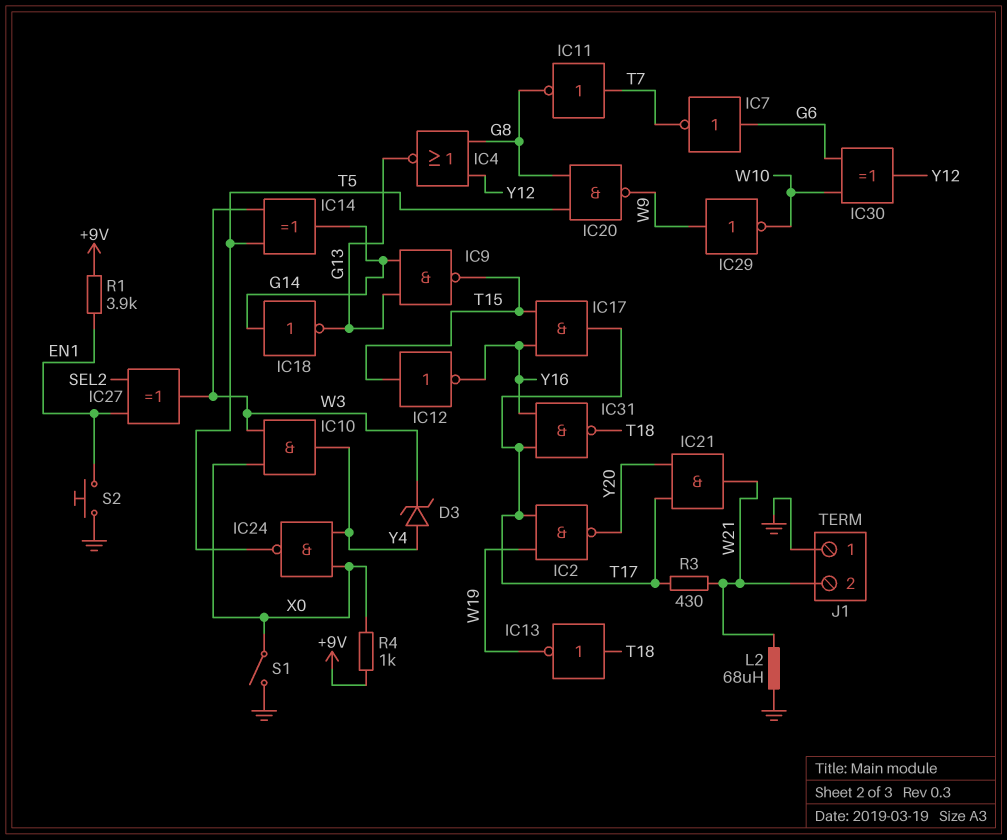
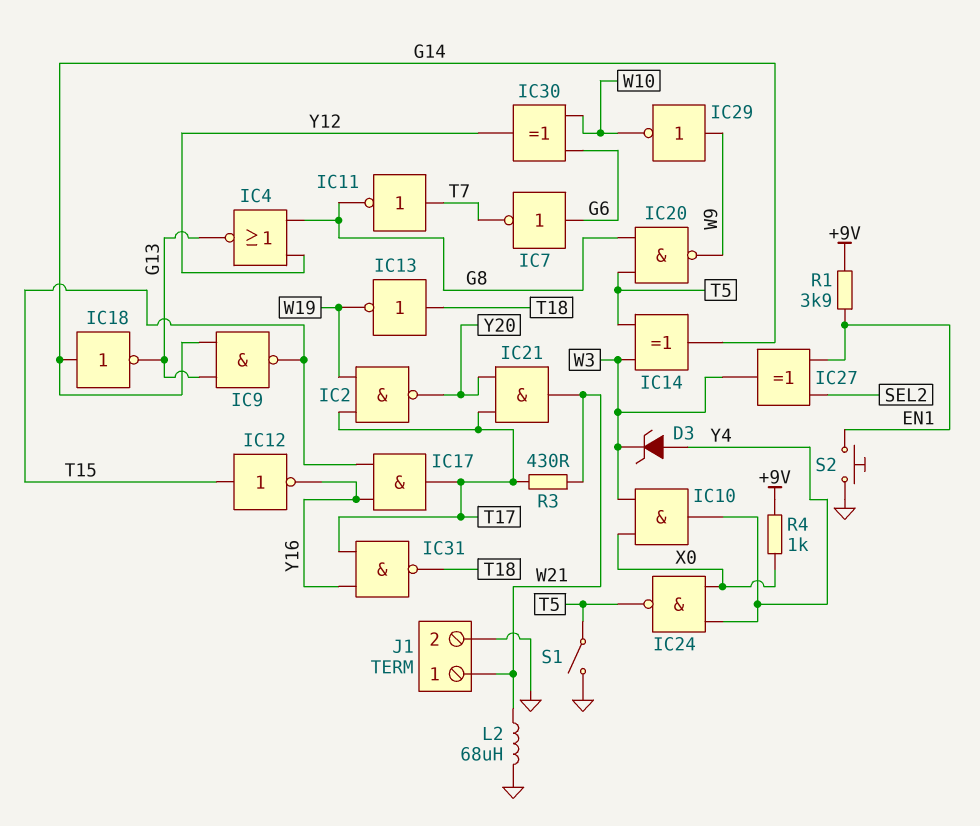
J1 pin 1: GND -> W21
J1 pin 2: W21 -> GND
S1: switch (GND, X0) -> switch (GND, T5)

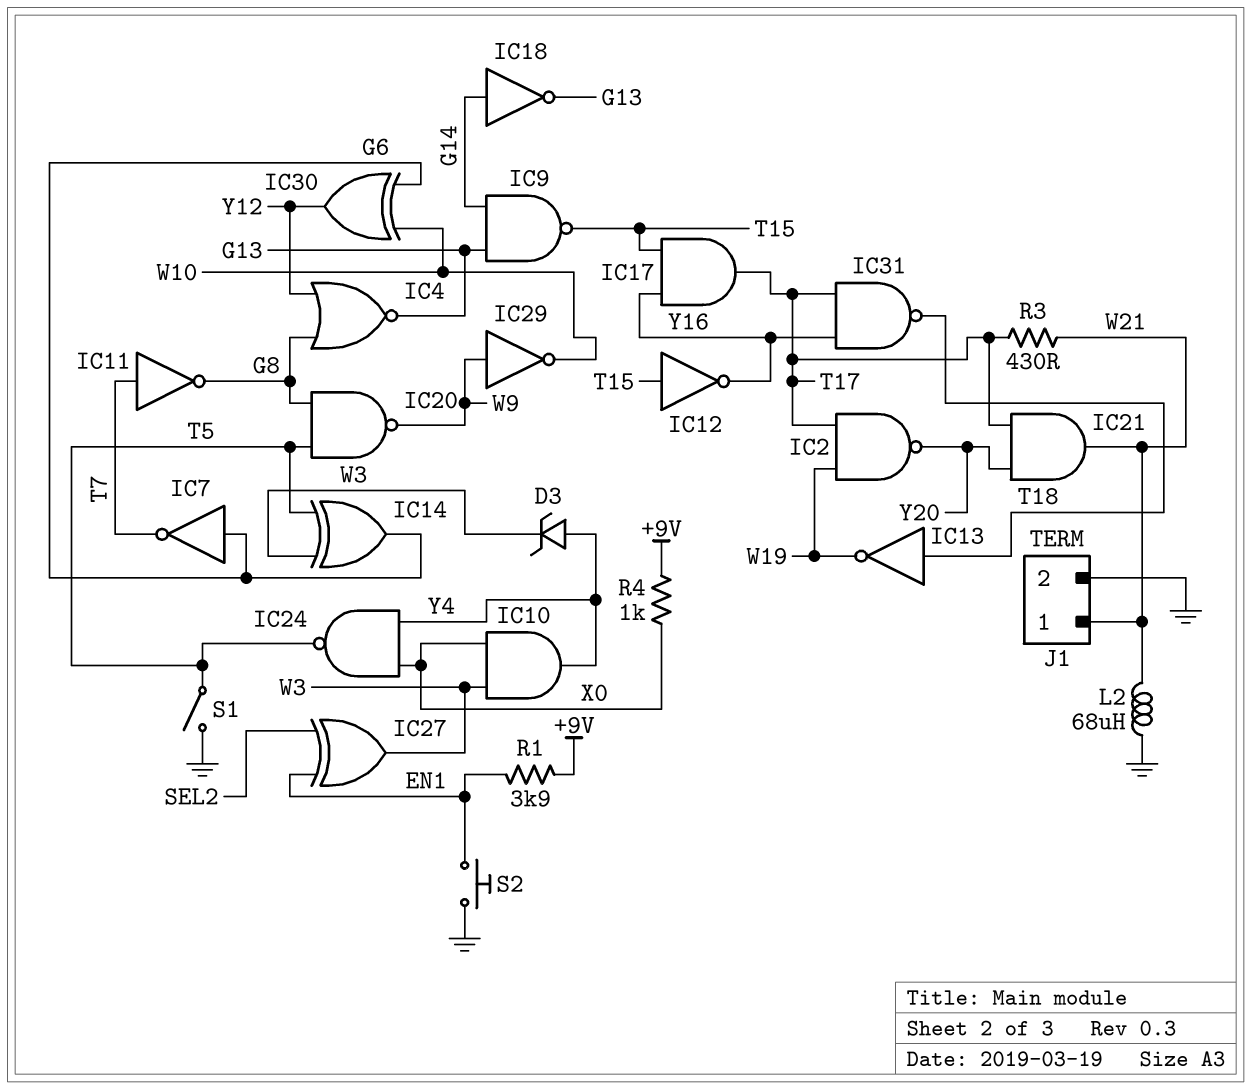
IC14: XOR (in T5, in W3, out G14) -> XOR (in T5, in W3, out G6)

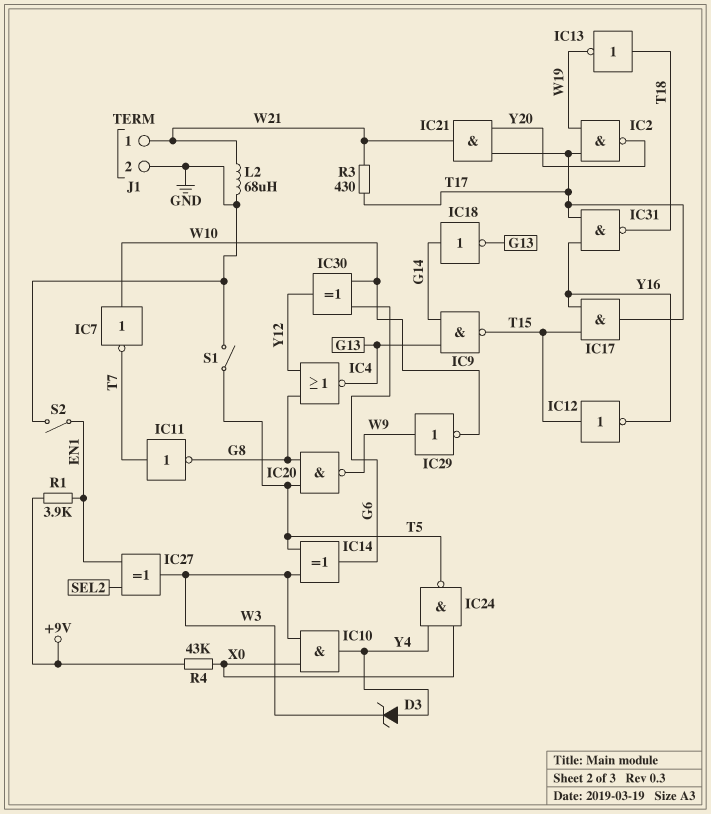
IC7: NOT (in G6, out T7) -> NOT (in W10, out T7)
R4: 1k (+9V, X0) -> 43k (+9V, X0)
S2: button (EN1, GND) -> switch (EN1, GND)

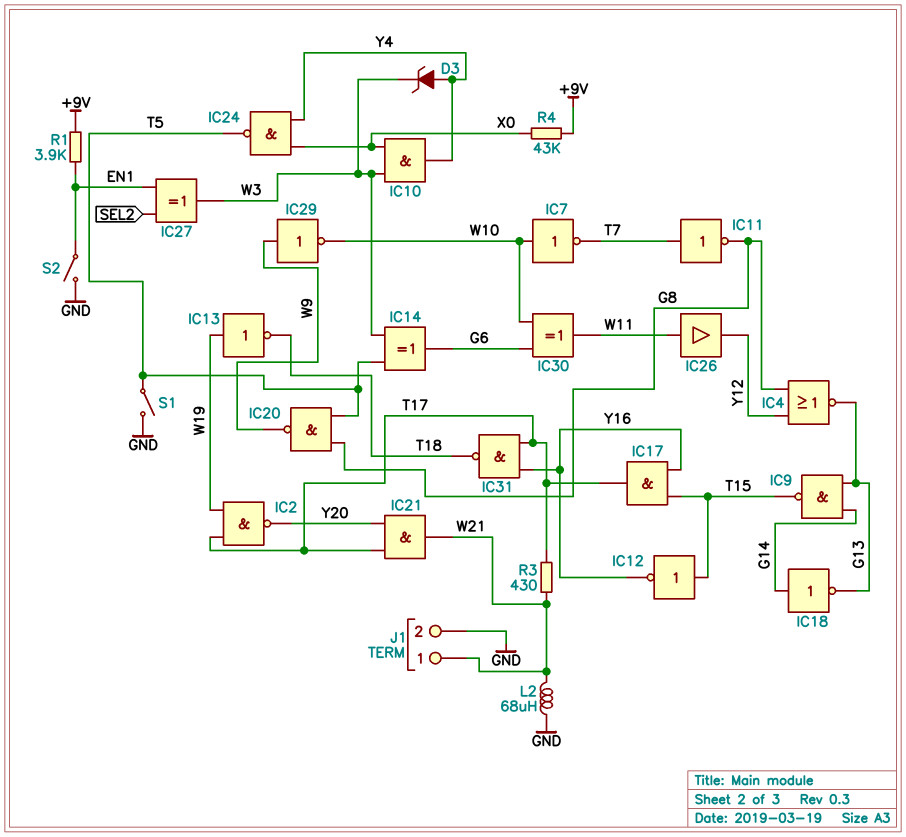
IC13: NOT (in T18, out W19) -> NOT (in W19, out T18)
IC26: none -> buffer (in W11, out Y12)
IC30: XOR (in G6, in W10, out Y12) -> XOR (in G6, in W10, out W11)

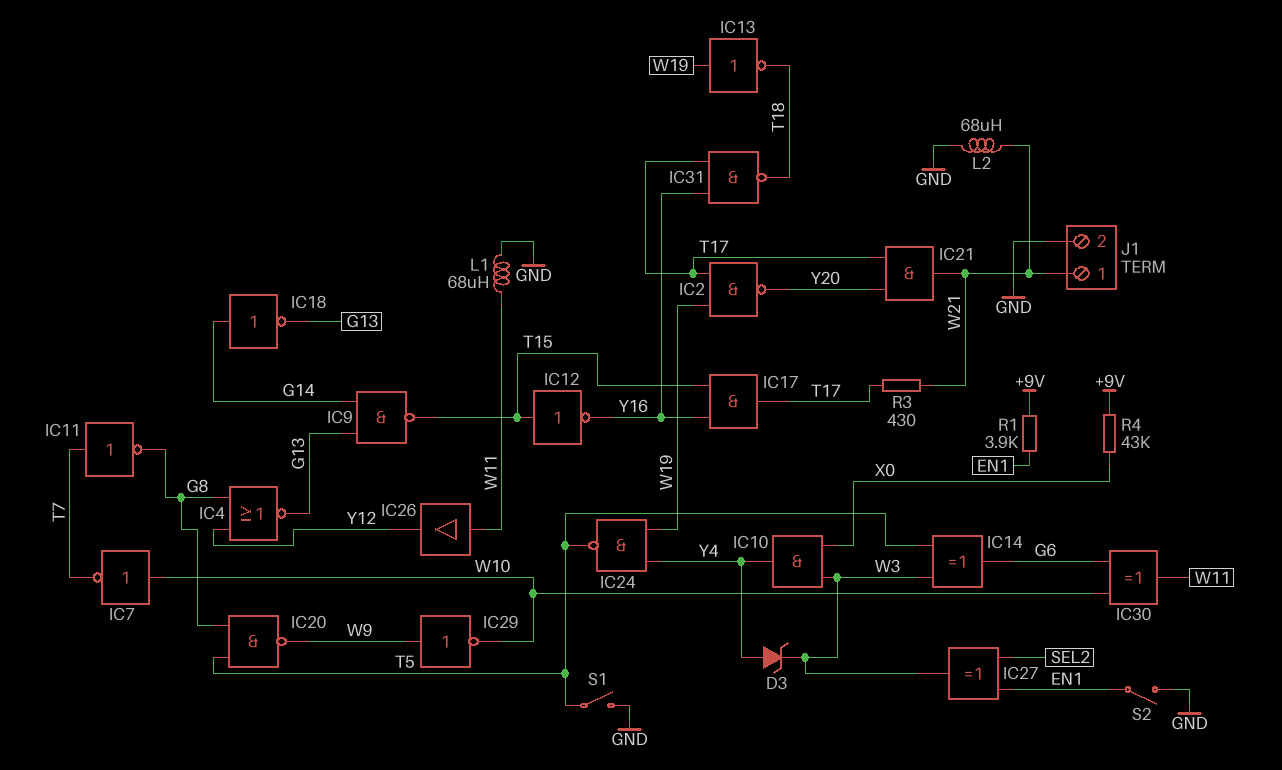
IC24: NAND (in X0, in Y4, out T5) -> NAND (in W19, in Y4, out T5)
L1: none -> 68uH (GND, W11)

